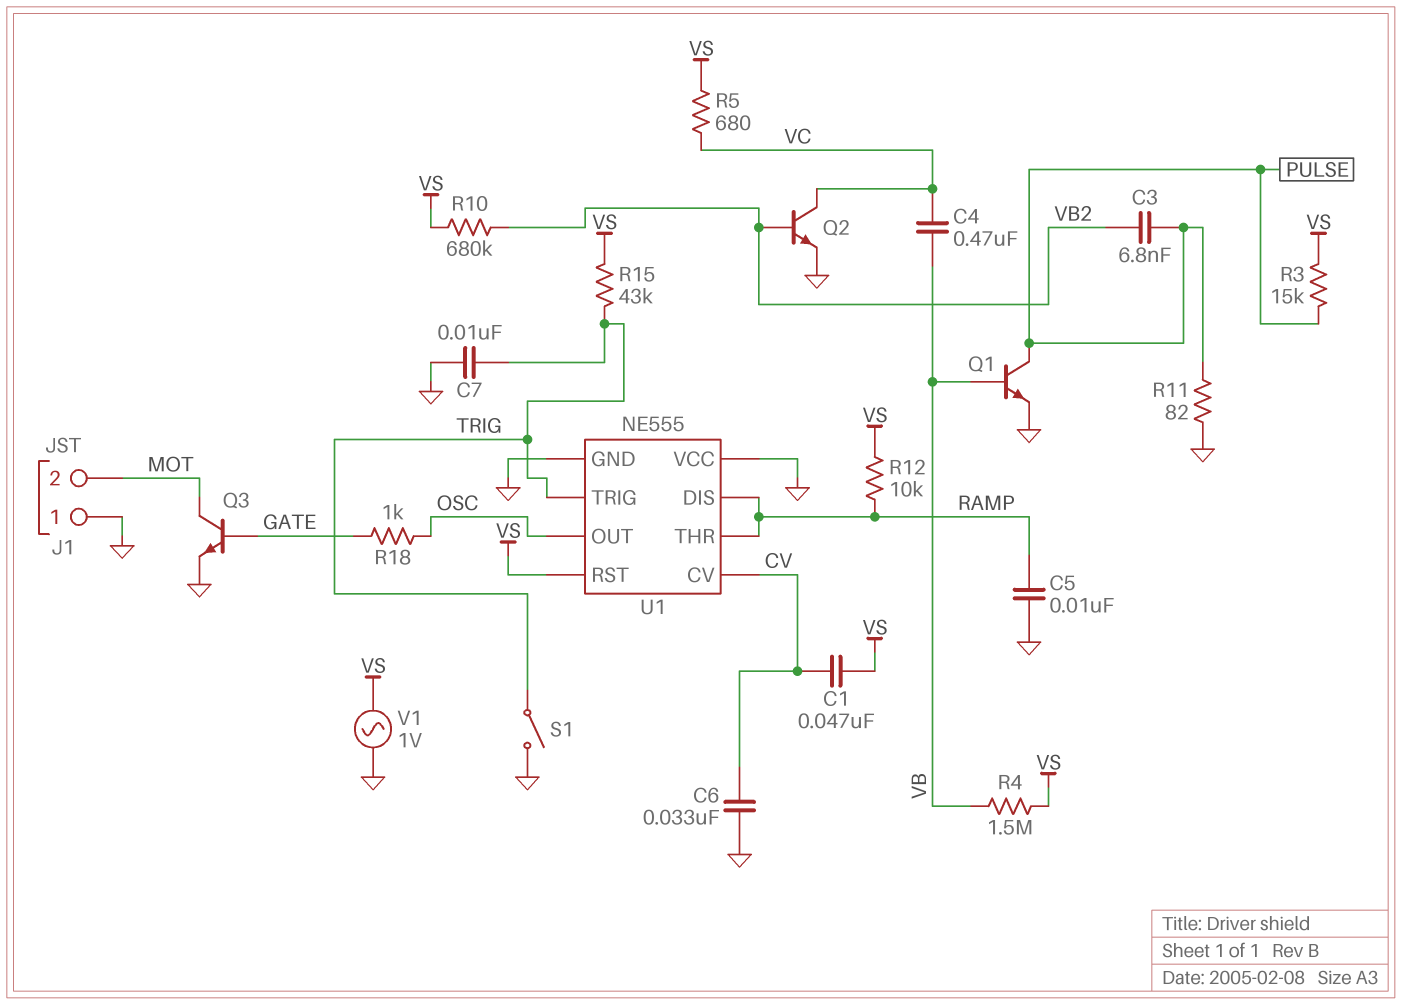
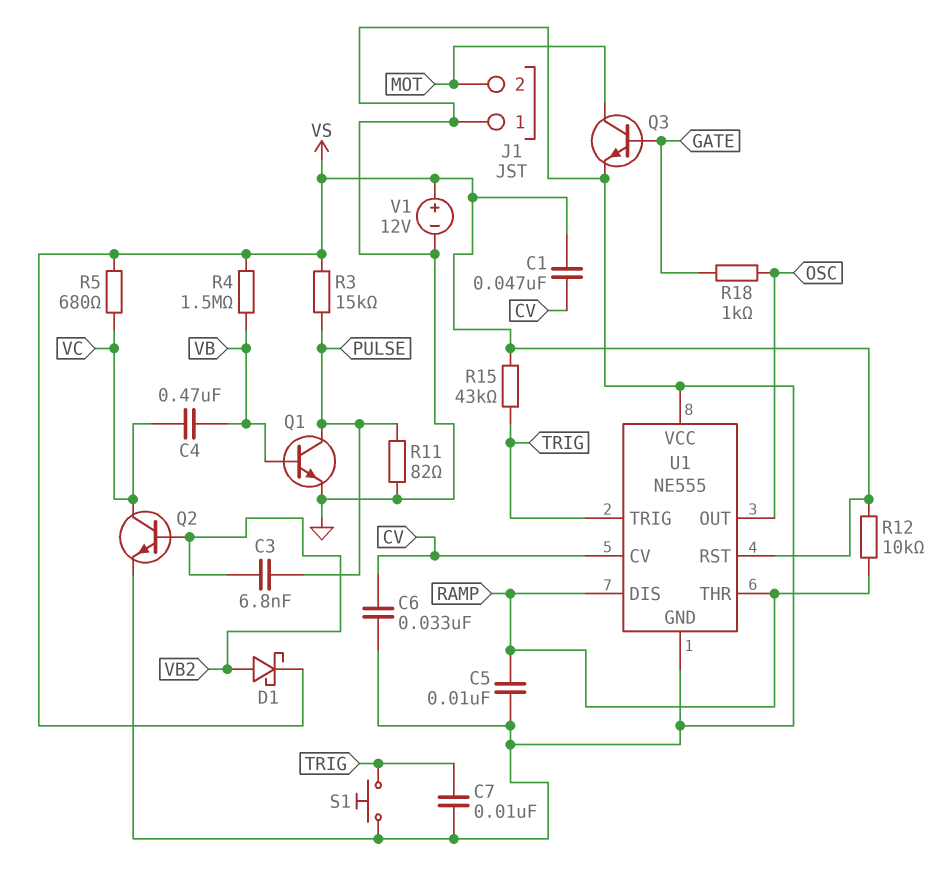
D1: none -> schottky (A VB2, K VS)
R10: 680k (VB2, VS) -> none
S1: switch (GND, TRIG) -> button (GND, TRIG)
V1: AC 1V (GND, VS) -> 12V (plus VS, minus GND)

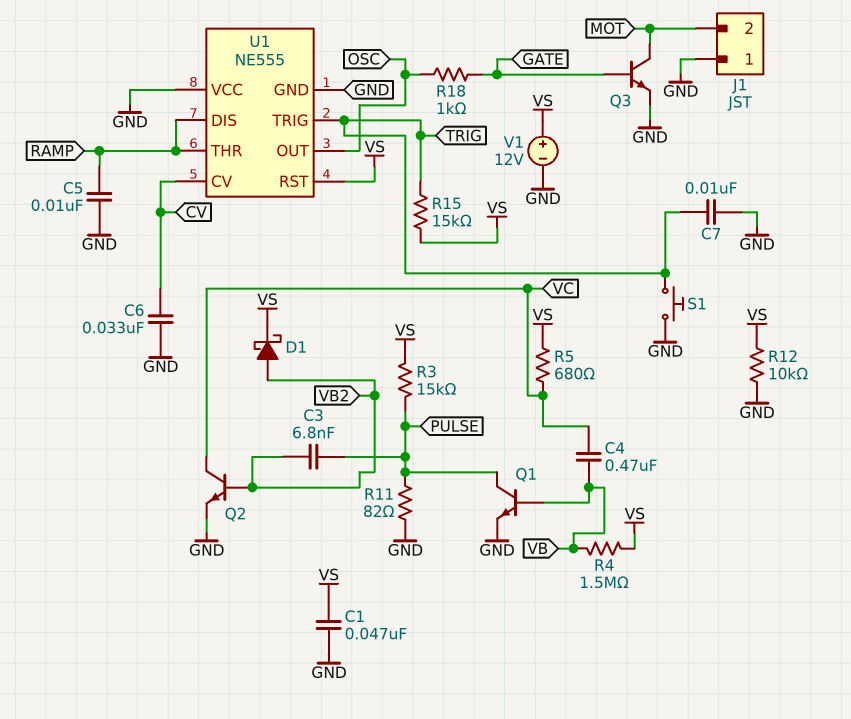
C1: 47nF (CV, VS) -> 47nF (GND, VS)
R12: 10k (RAMP, VS) -> 10k (GND, VS)
R15: 43k (TRIG, VS) -> 15k (TRIG, VS)

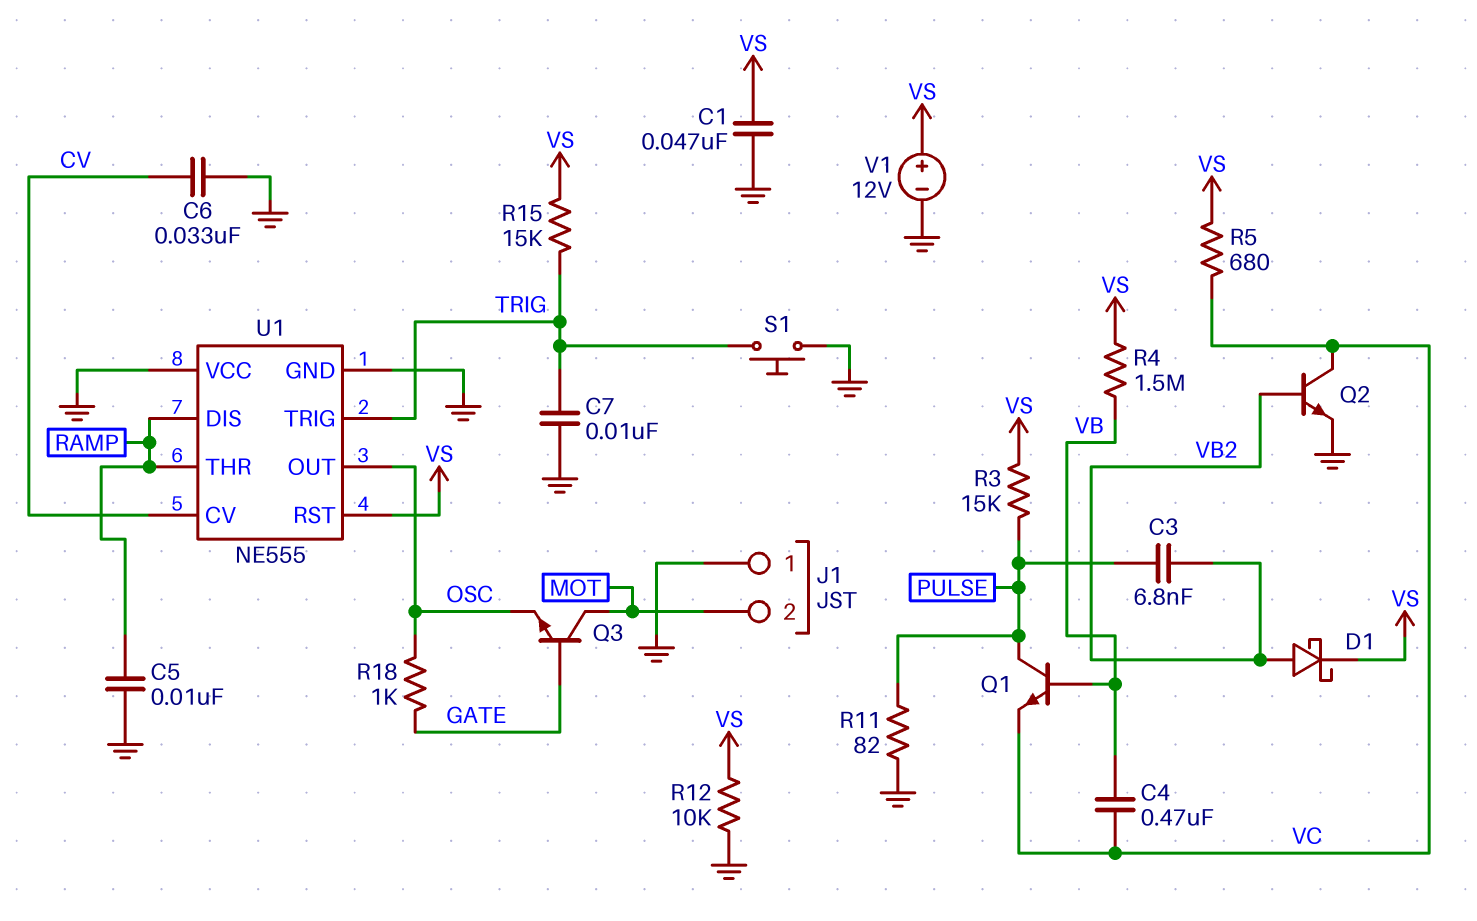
Q1: NPN (B VB, C PULSE, E GND) -> NPN (B VB, C PULSE, E VC)
Q3: NPN (B GATE, C MOT, E GND) -> NPN (B GATE, C MOT, E OSC)

